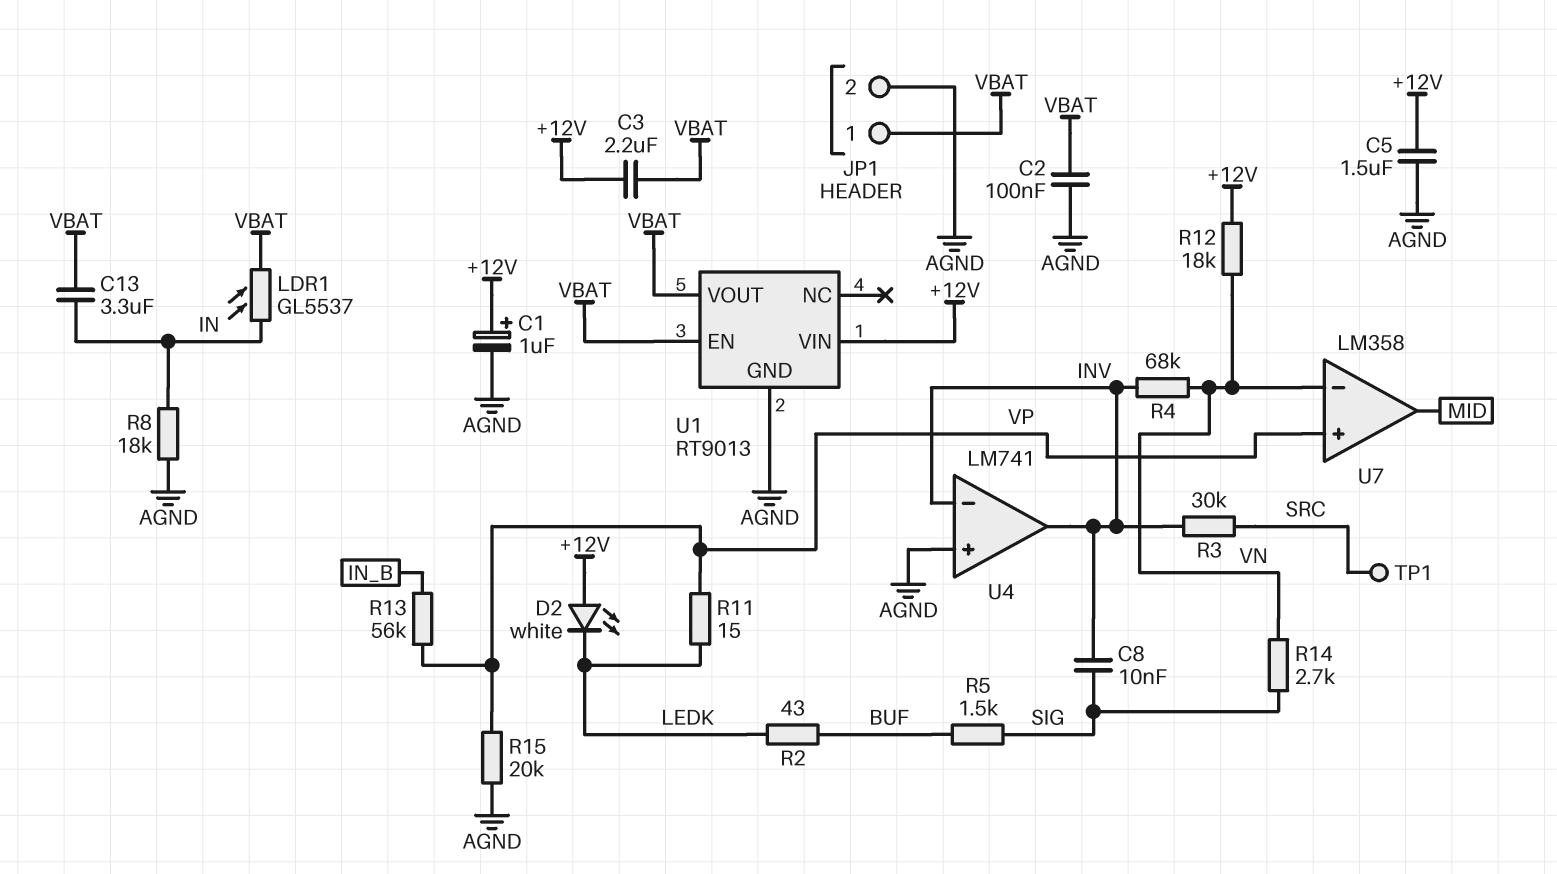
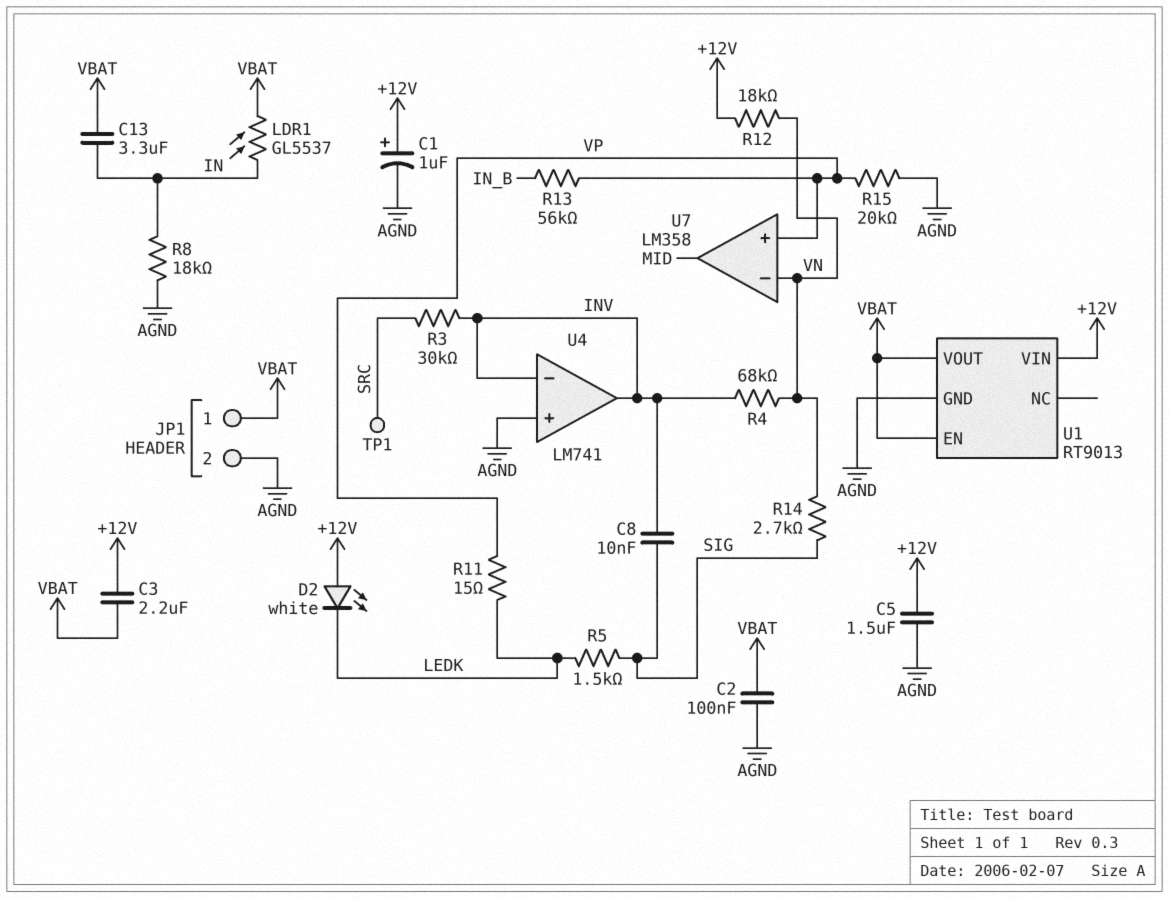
R2: 43 (BUF, LEDK) -> none
R5: 1.5k (BUF, SIG) -> 1.5k (LEDK, SIG)

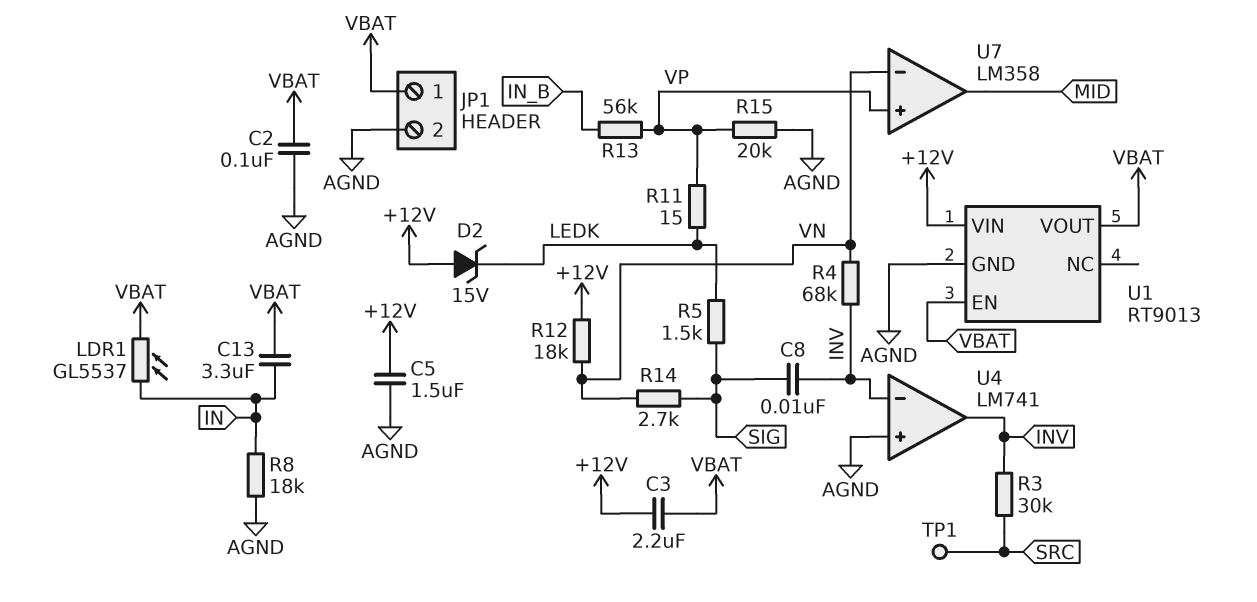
C1: 1uF (plus +12V, minus AGND) -> none
D2: LED white (A +12V, K LEDK) -> zener 15V (A +12V, K LEDK)

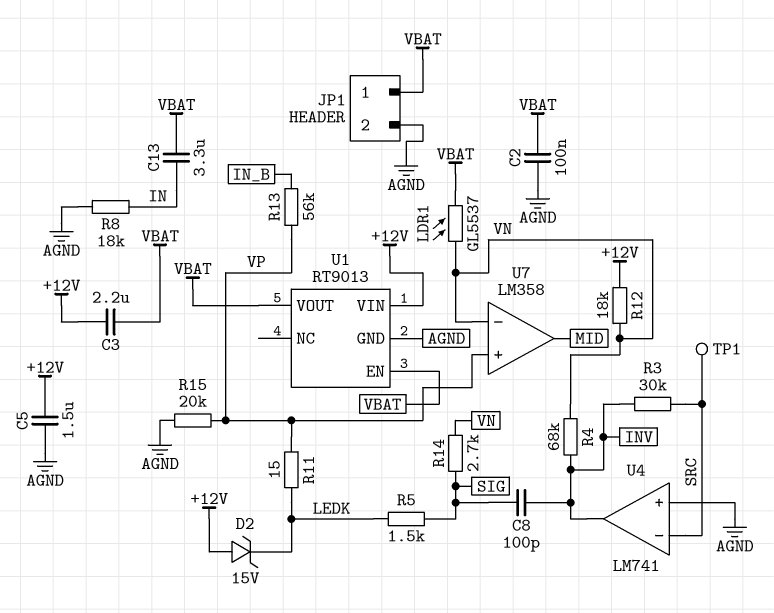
C8: 10nF (INV, SIG) -> 100pF (INV, SIG)
LDR1: GL5537 (IN, VBAT) -> GL5537 (VBAT, VN)
U4 pin in-: INV -> SRC

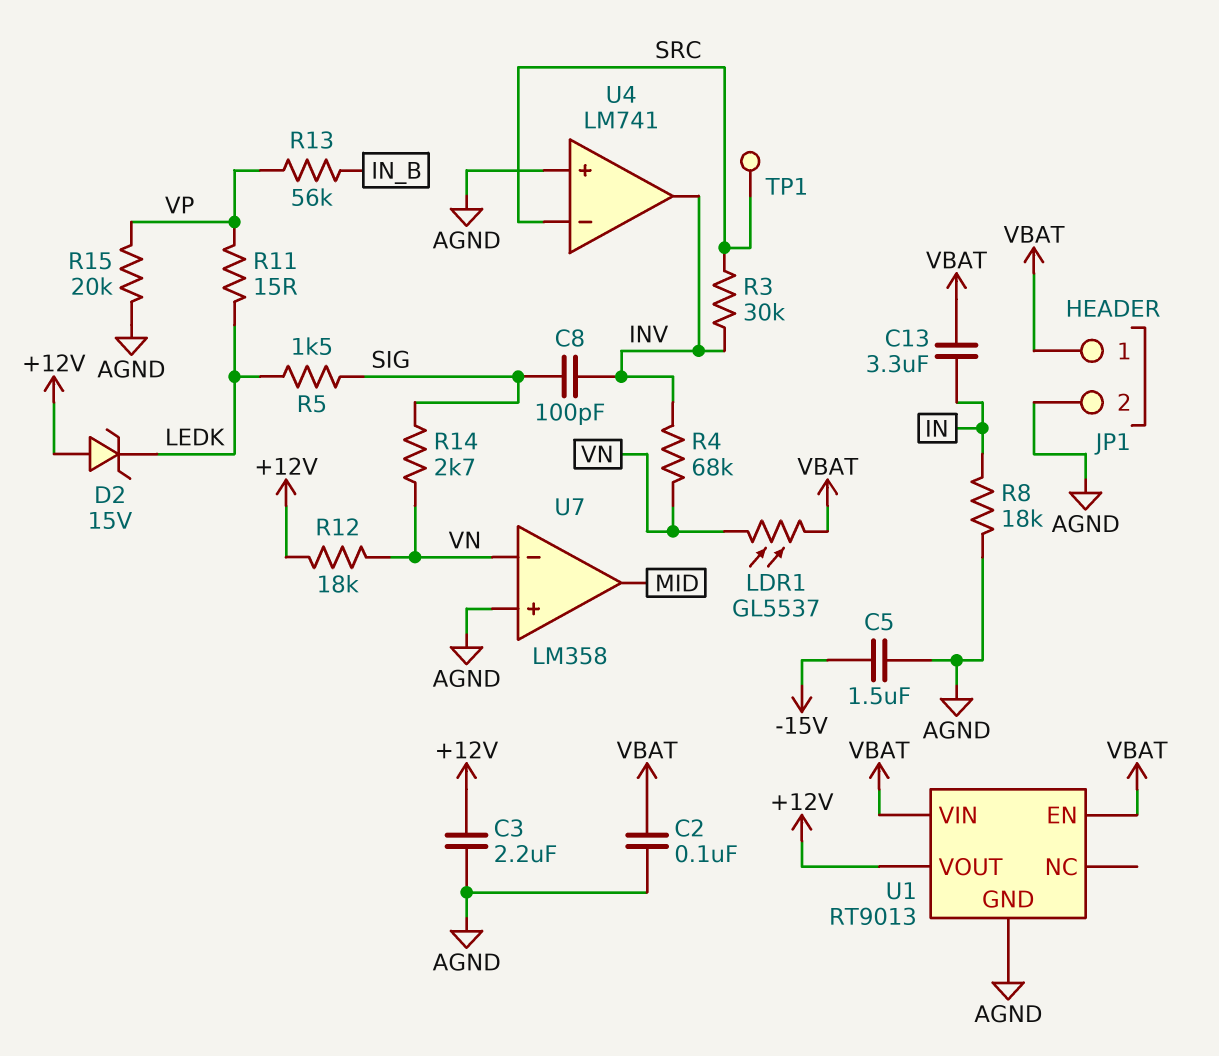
C3: 2.2uF (+12V, VBAT) -> 2.2uF (+12V, AGND)
C5: 1.5uF (+12V, AGND) -> 1.5uF (-15V, AGND)
U1 pin VIN: +12V -> VBAT
U1 pin VOUT: VBAT -> +12V
U7 pin in+: VP -> AGND

